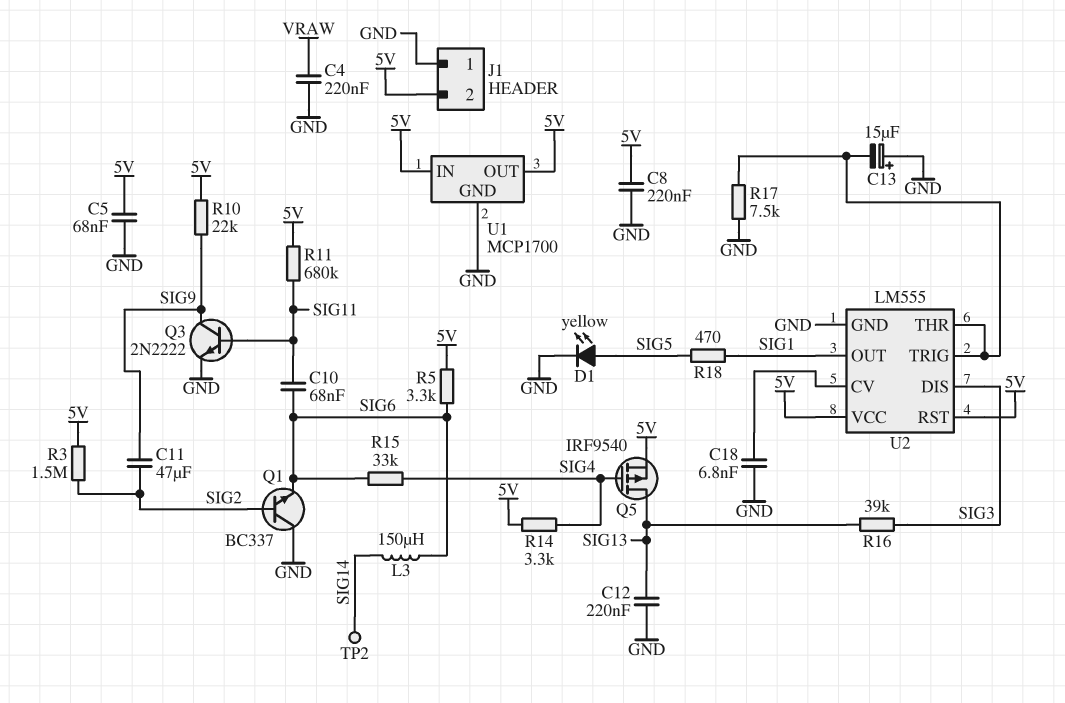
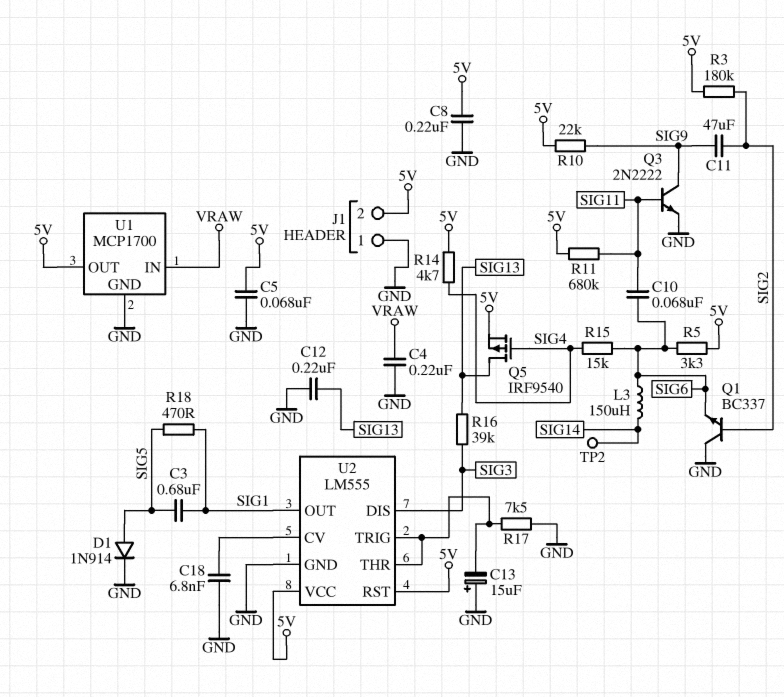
C3: none -> 680nF (SIG1, SIG5)
D1: LED yellow (A SIG5, K GND) -> diode 1N914 (A SIG5, K GND)
R3: 1.5M (5V, SIG2) -> 180k (5V, SIG2)
R14: 3.3k (5V, SIG4) -> 4.7k (5V, SIG4)
R15: 33k (SIG4, SIG6) -> 15k (SIG4, SIG6)
U1 pin IN: 5V -> VRAW

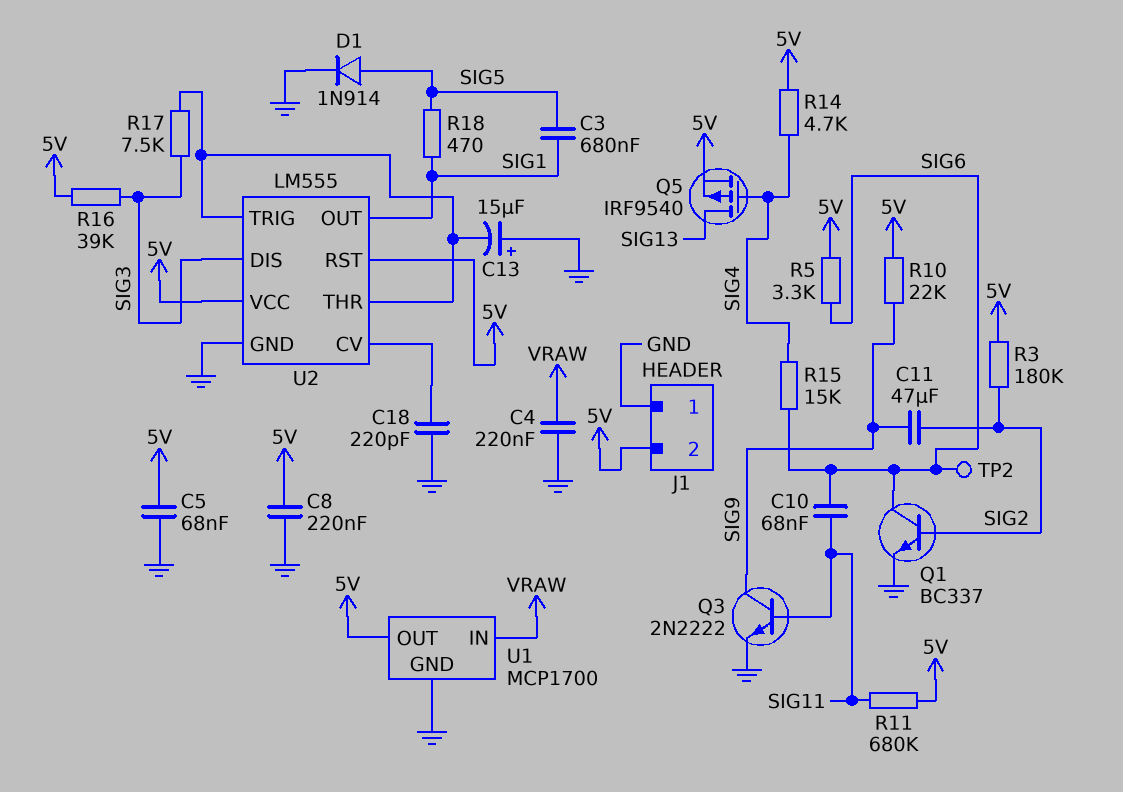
C12: 220nF (GND, SIG13) -> none
C18: 6.8nF (GND, U2/CV) -> 220pF (GND, U2/CV)
L3: 150uH (SIG6, SIG14) -> none
Q1: NPN BC337 (B SIG2, C GND, E SIG6) -> NPN BC337 (B SIG2, C SIG6, E GND)
R16: 39k (SIG3, SIG13) -> 39k (5V, SIG3)
R17: 7.5k (GND, U2/THR) -> 7.5k (SIG3, U2/THR)
TP2: test point (SIG14) -> test point (SIG6)

